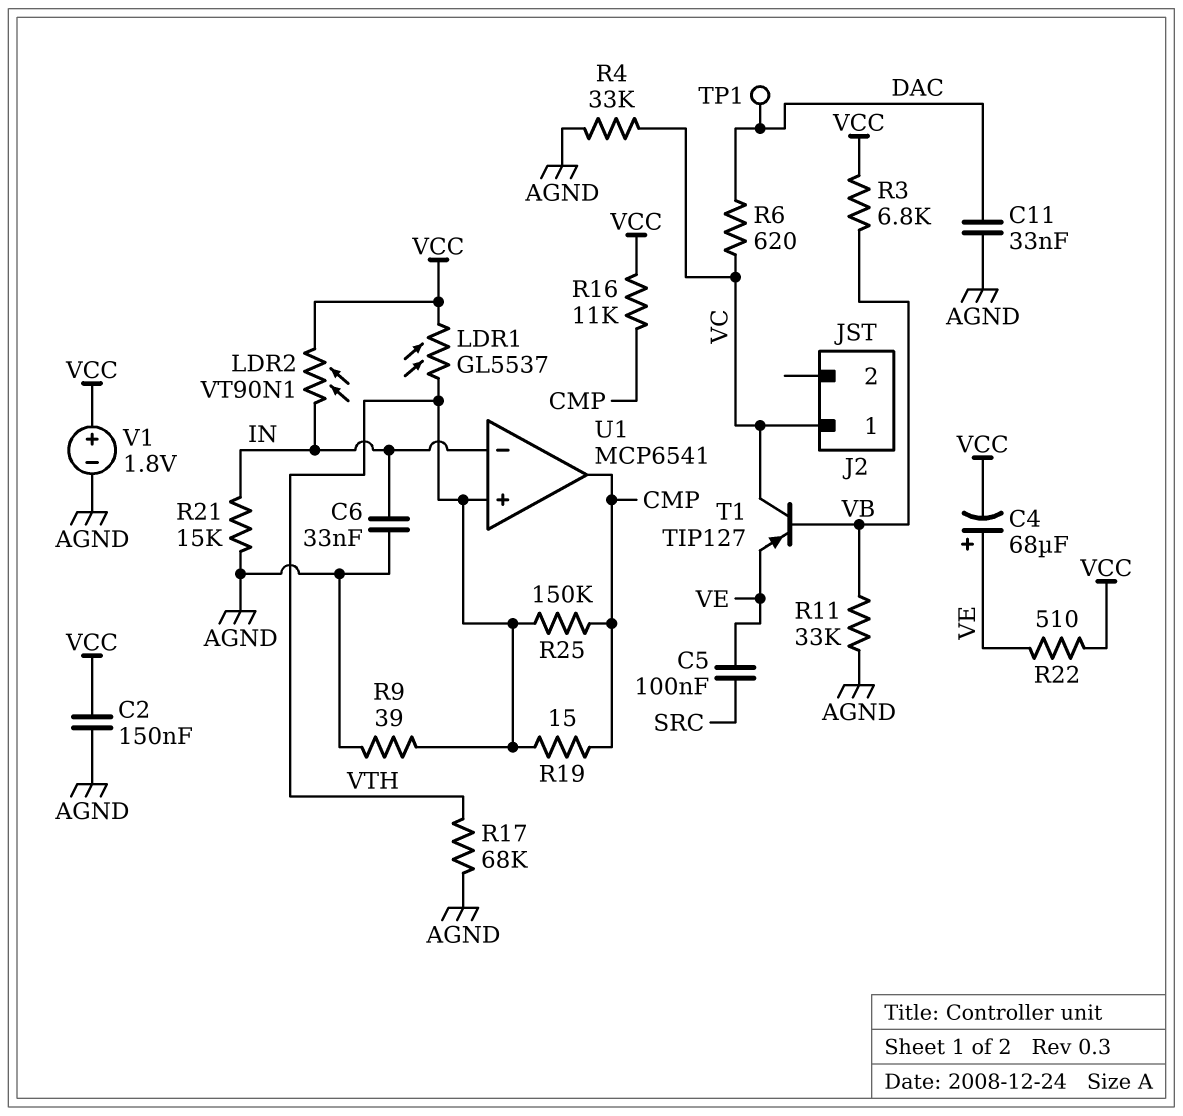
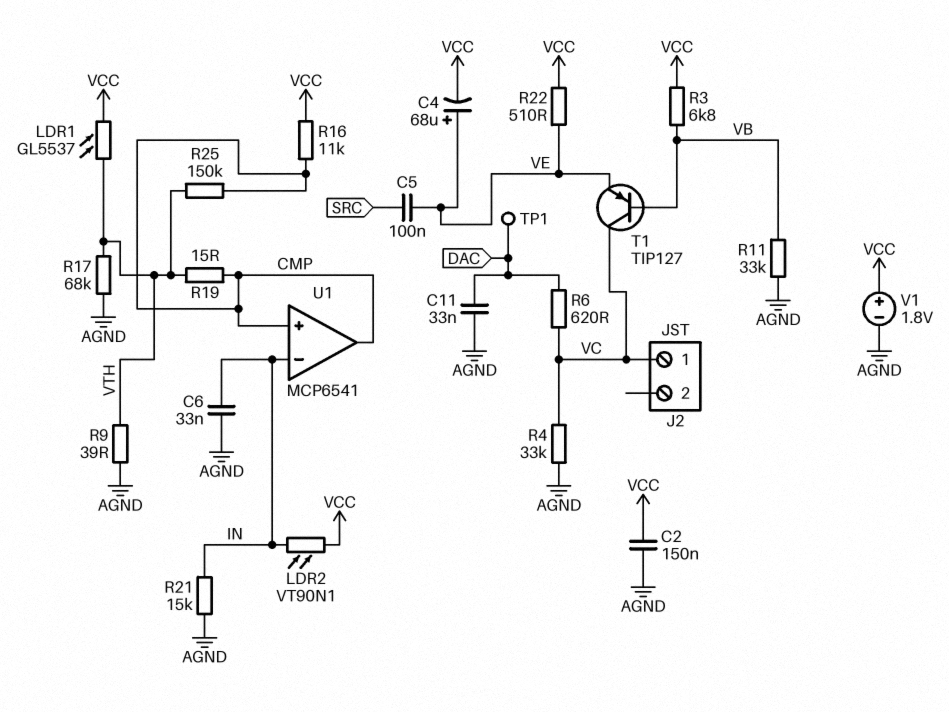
U1 pin in+: VTH -> CMP

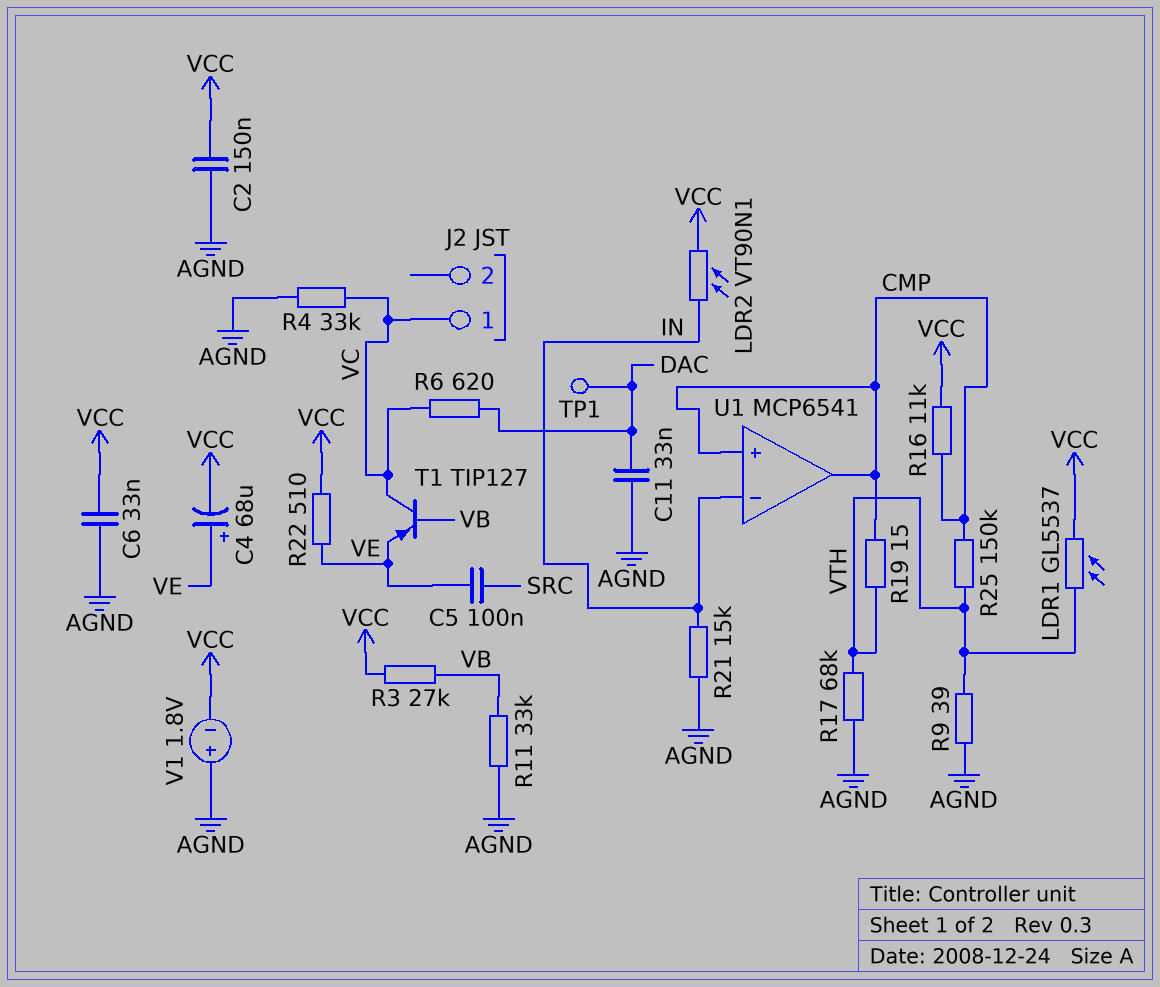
C6: 33nF (AGND, IN) -> 33nF (AGND, VCC)
R3: 6.8k (VB, VCC) -> 27k (VB, VCC)
V1: 1.8V (plus VCC, minus AGND) -> 1.8V (plus AGND, minus VCC)

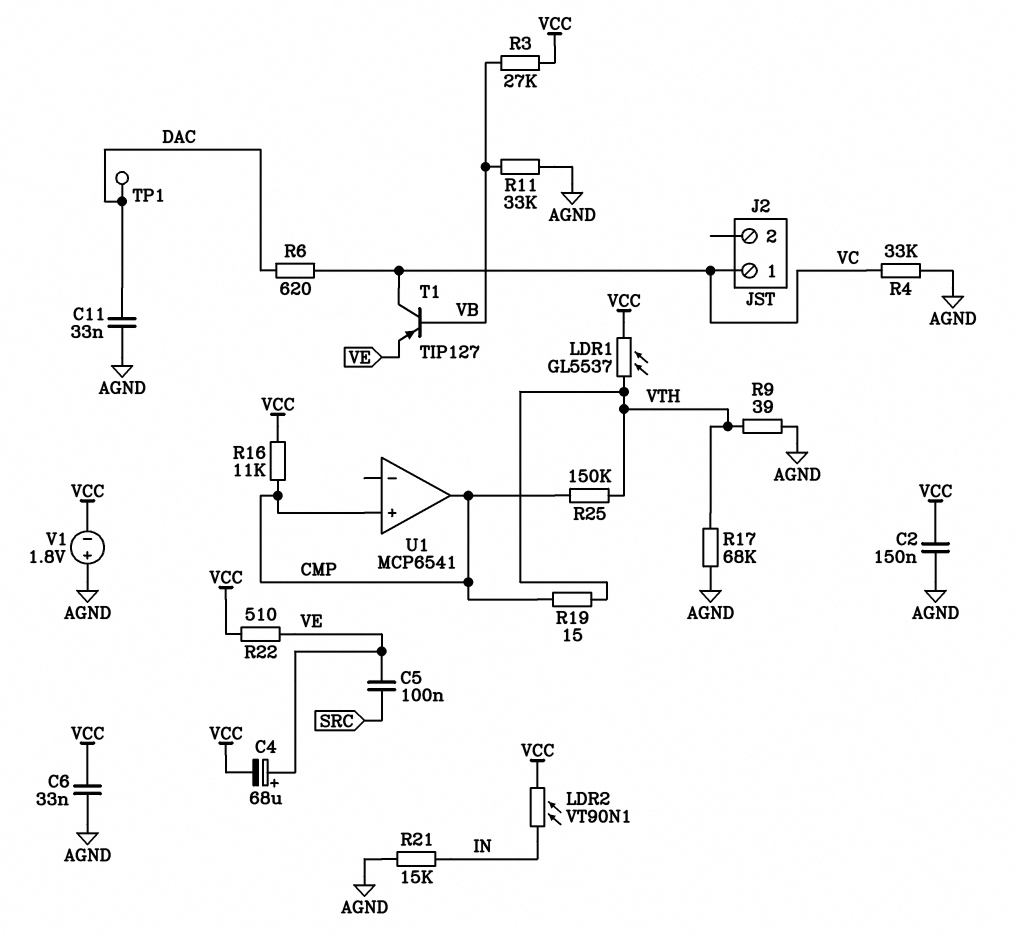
U1 pin in-: IN -> none

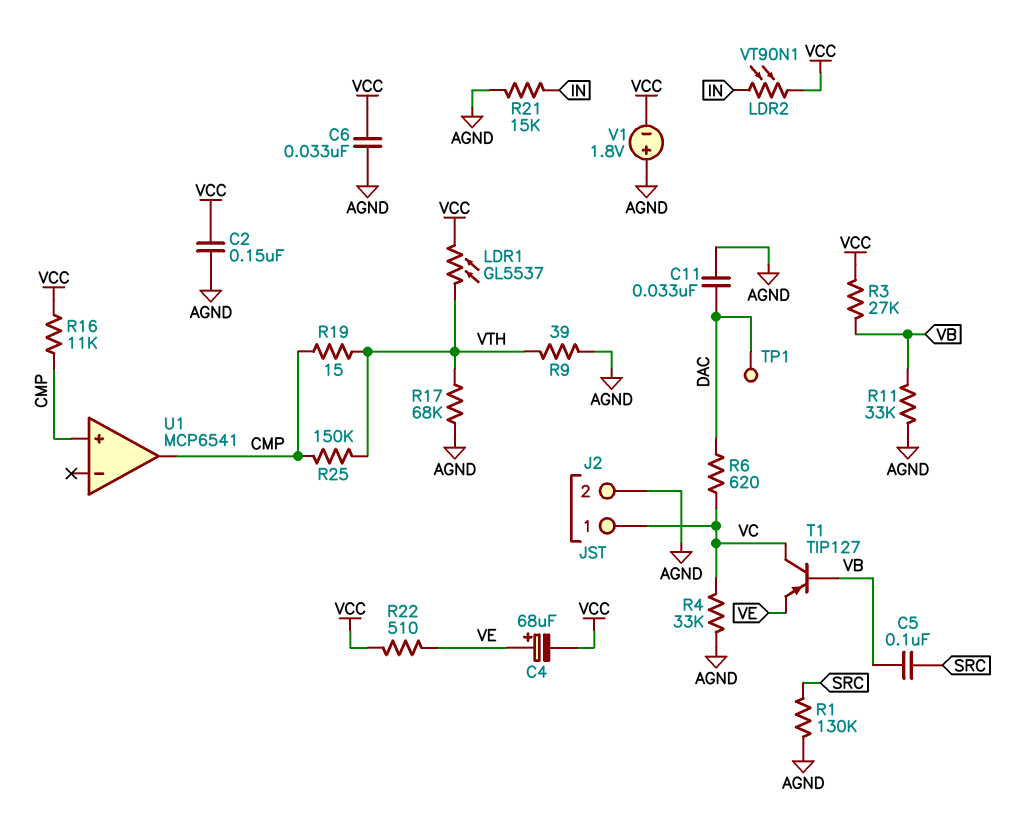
C5: 100nF (SRC, VE) -> 100nF (SRC, VB)
J2 pin 2: none -> AGND
R1: none -> 130k (AGND, SRC)

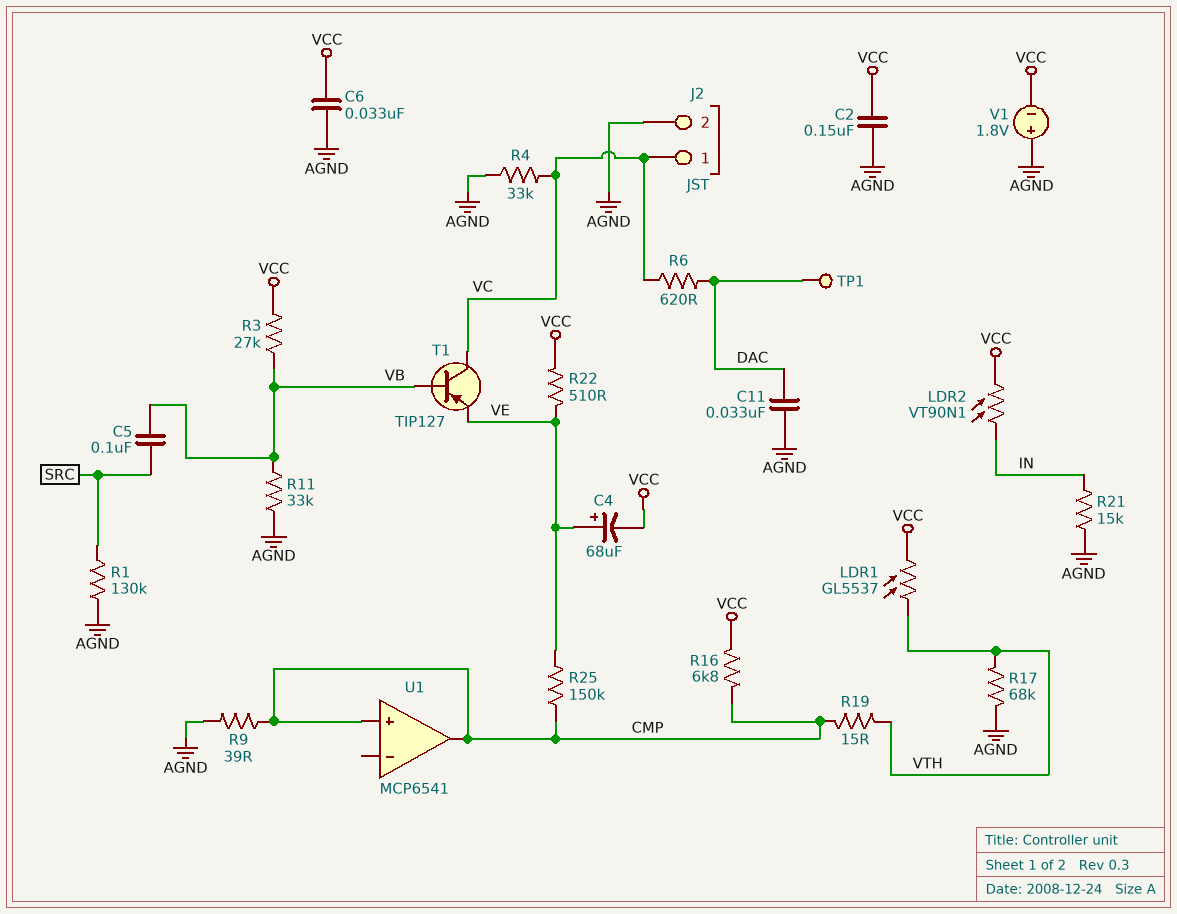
R9: 39 (AGND, VTH) -> 39 (AGND, CMP)
R16: 11k (CMP, VCC) -> 6.8k (CMP, VCC)
R25: 150k (CMP, VTH) -> 150k (CMP, VE)

